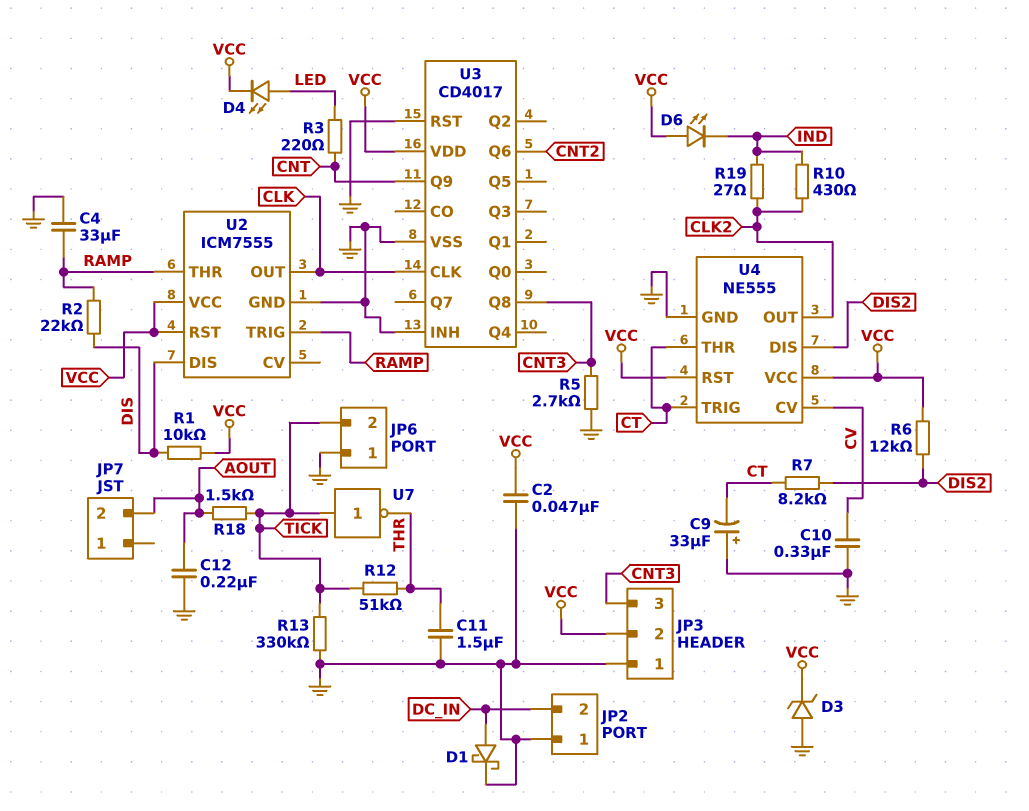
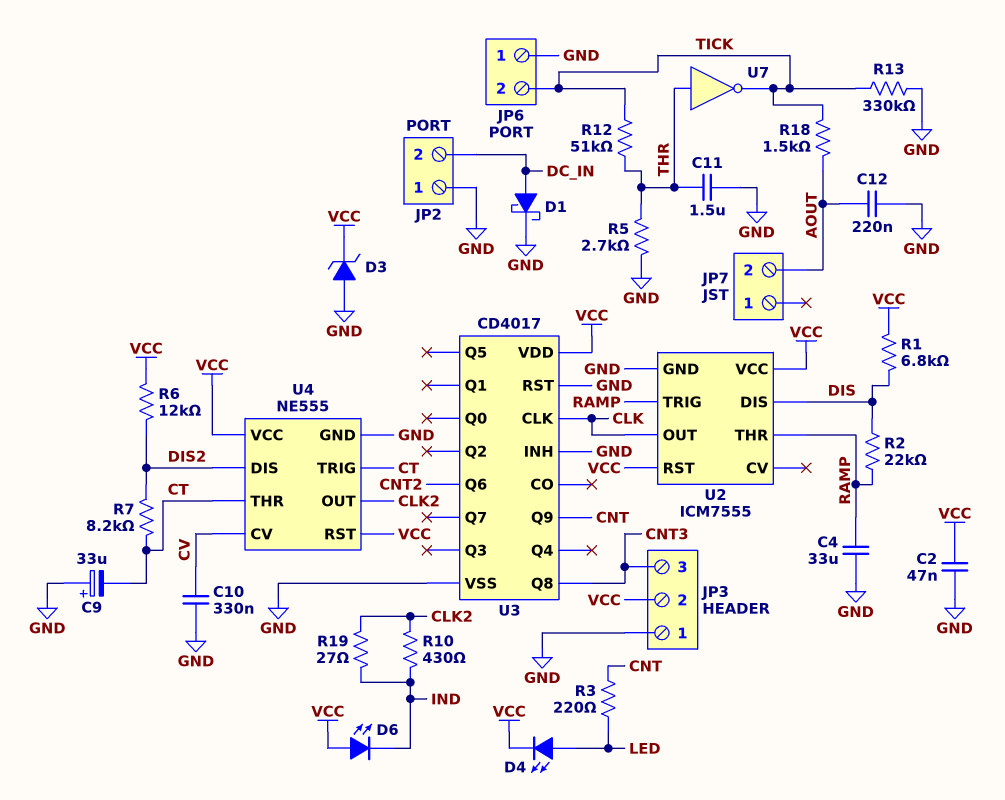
R1: 10k (DIS, VCC) -> 6.8k (DIS, VCC)
R5: 2.7k (CNT3, GND) -> 2.7k (GND, THR)
U7: NOT (in TICK, out THR) -> NOT (in THR, out TICK)

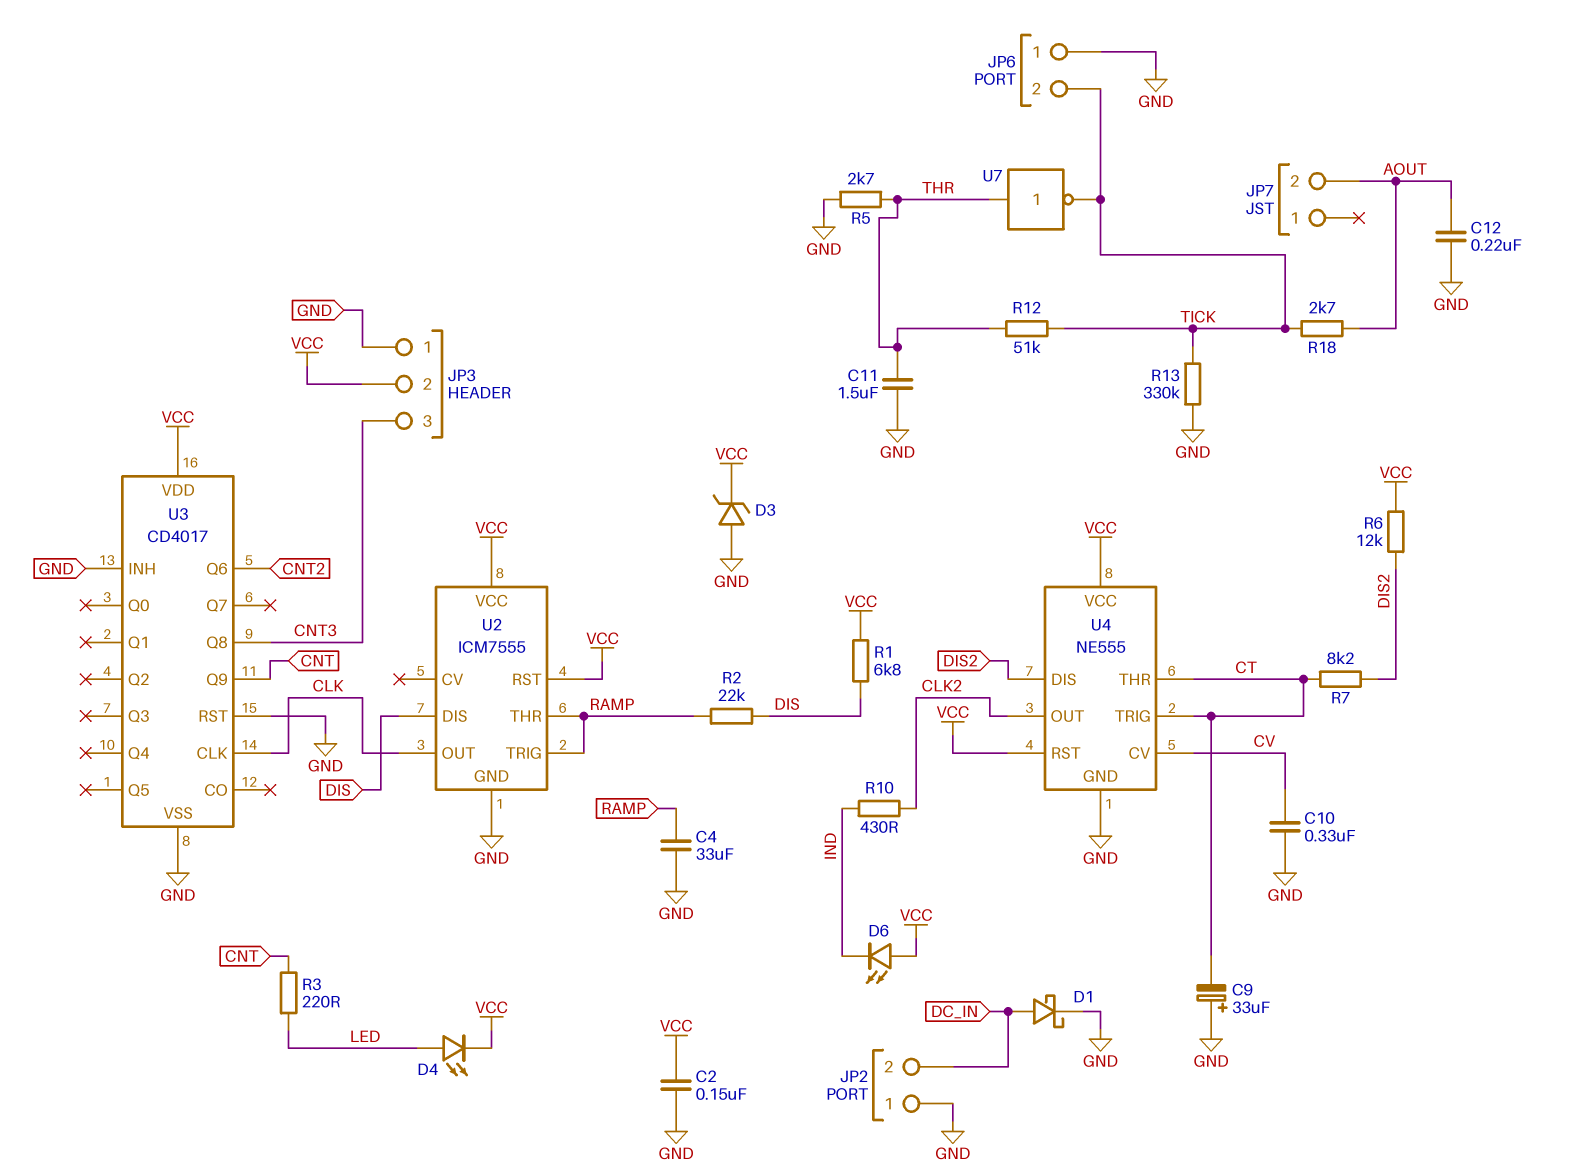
C2: 47nF (GND, VCC) -> 150nF (GND, VCC)
R18: 1.5k (AOUT, TICK) -> 2.7k (AOUT, TICK)
R19: 27 (CLK2, IND) -> none

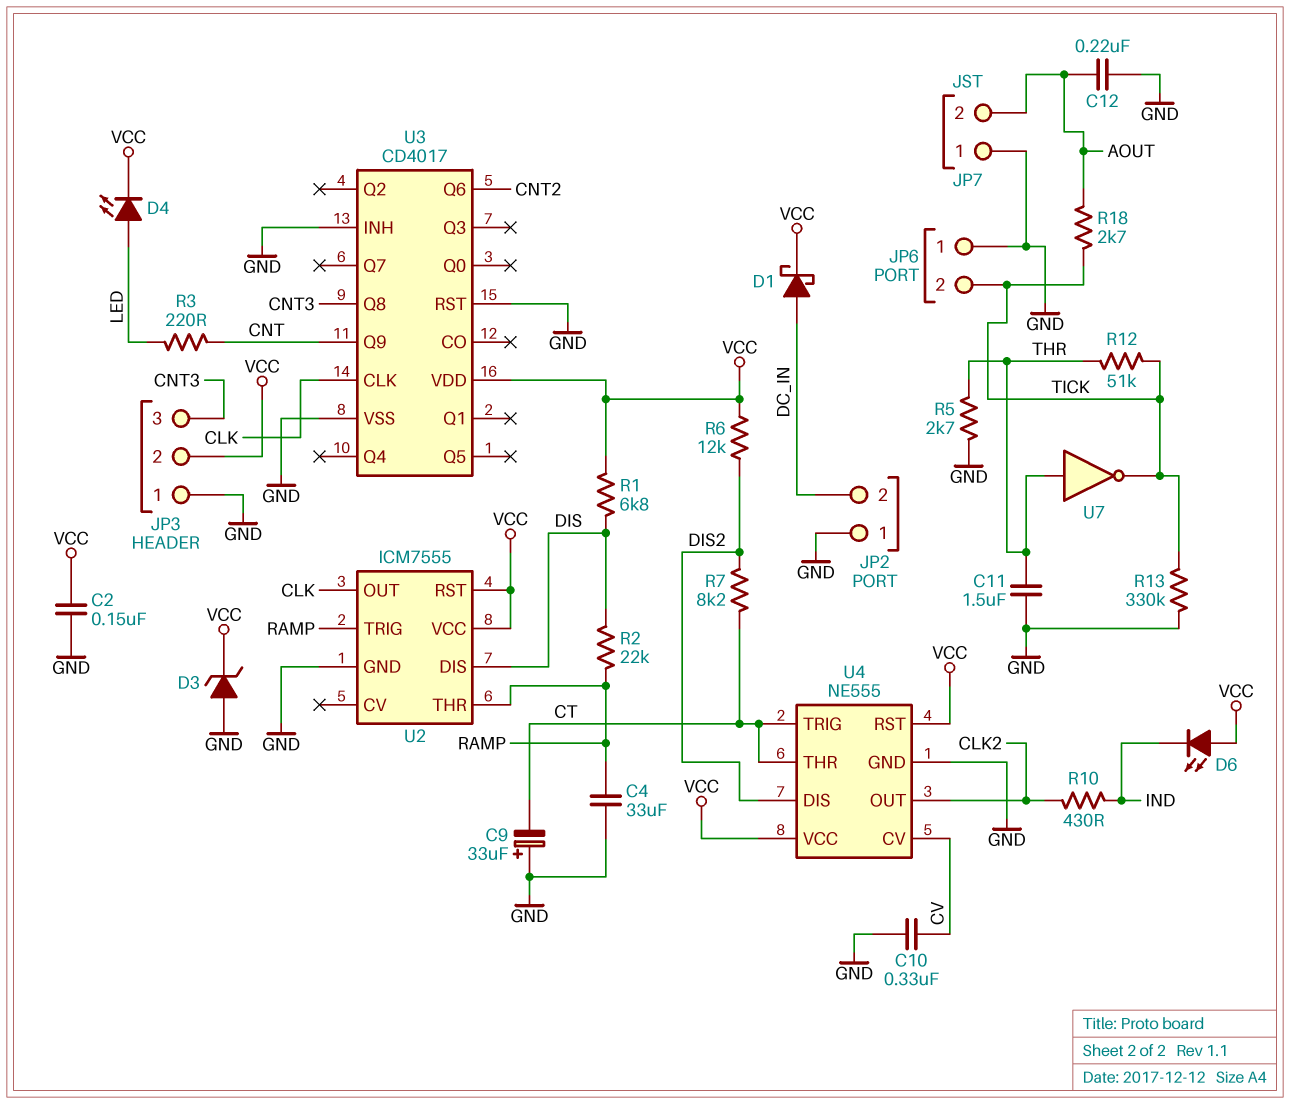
D1: schottky (A DC_IN, K GND) -> schottky (A DC_IN, K VCC)
JP7 pin 1: none -> GND

